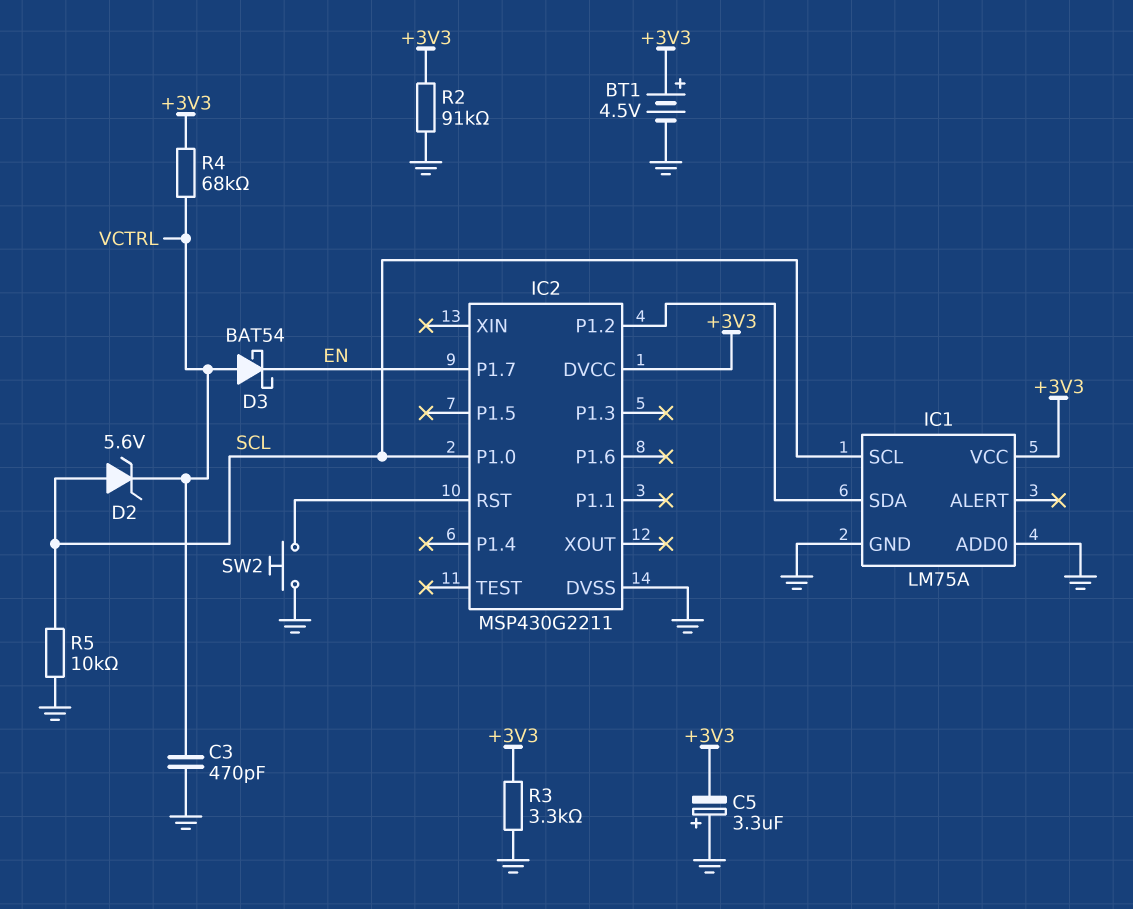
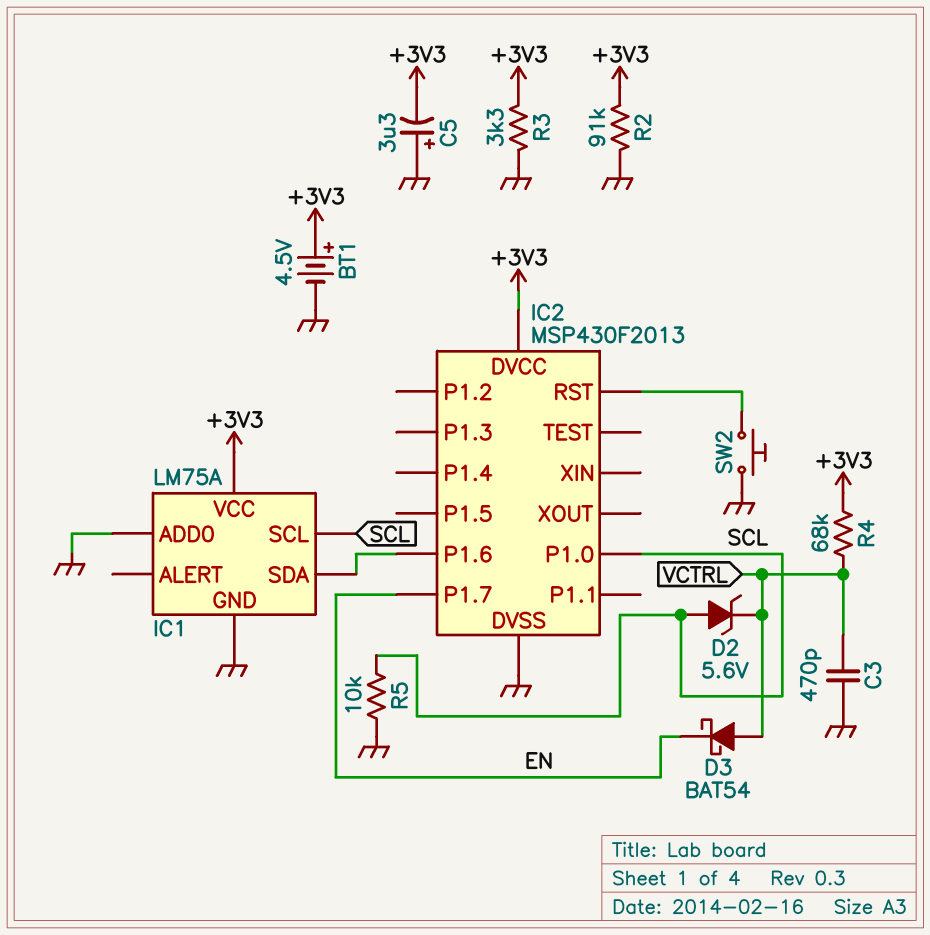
IC2: MSP430G2211 -> MSP430F2013
IC2 pin P1.2: IC1/SDA -> none
IC2 pin P1.6: none -> IC1/SDA

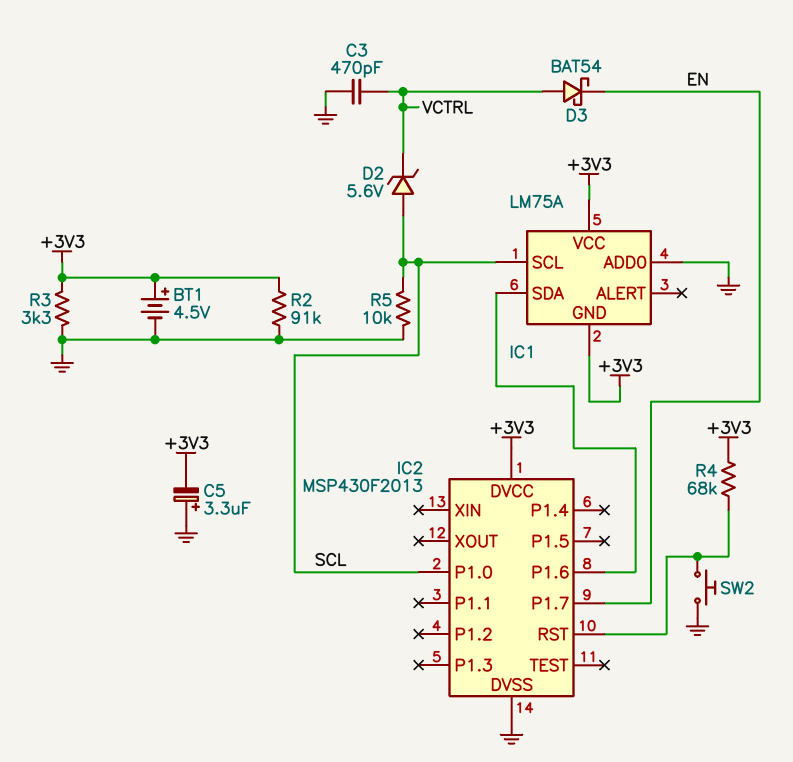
IC1 pin GND: GND -> +3V3
R4: 68k (+3V3, VCTRL) -> 68k (+3V3, IC2/RST)

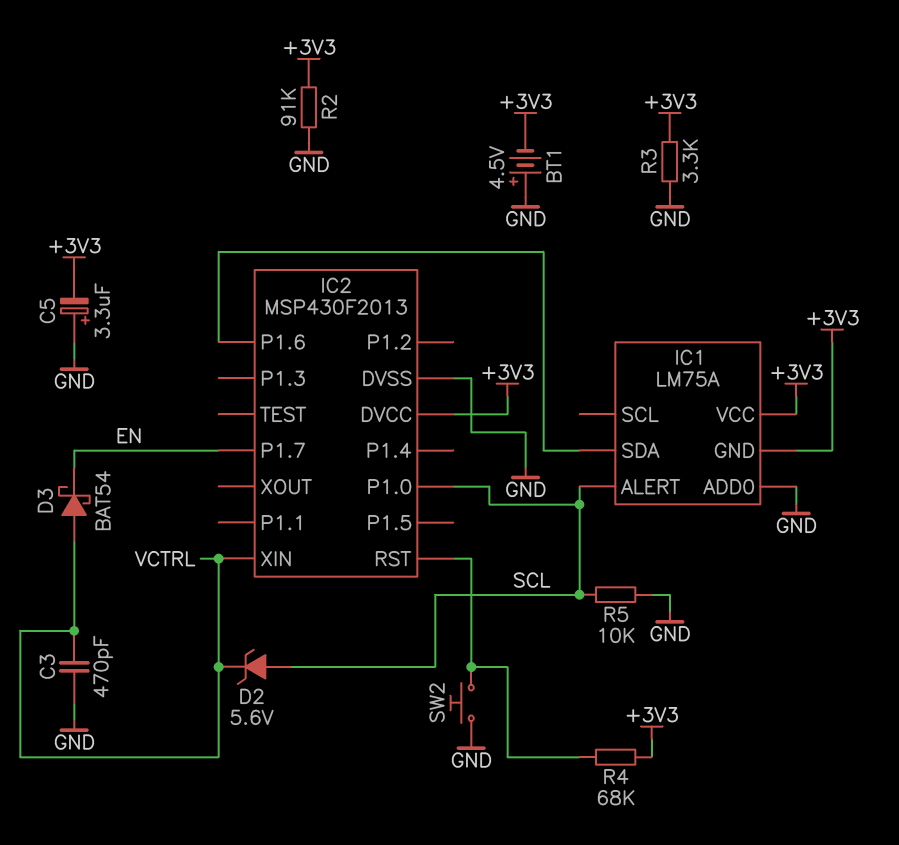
BT1: 4.5V (plus +3V3, minus GND) -> 4.5V (plus GND, minus +3V3)
IC1 pin ALERT: none -> SCL
IC1 pin SCL: SCL -> none
IC2 pin XIN: none -> VCTRL

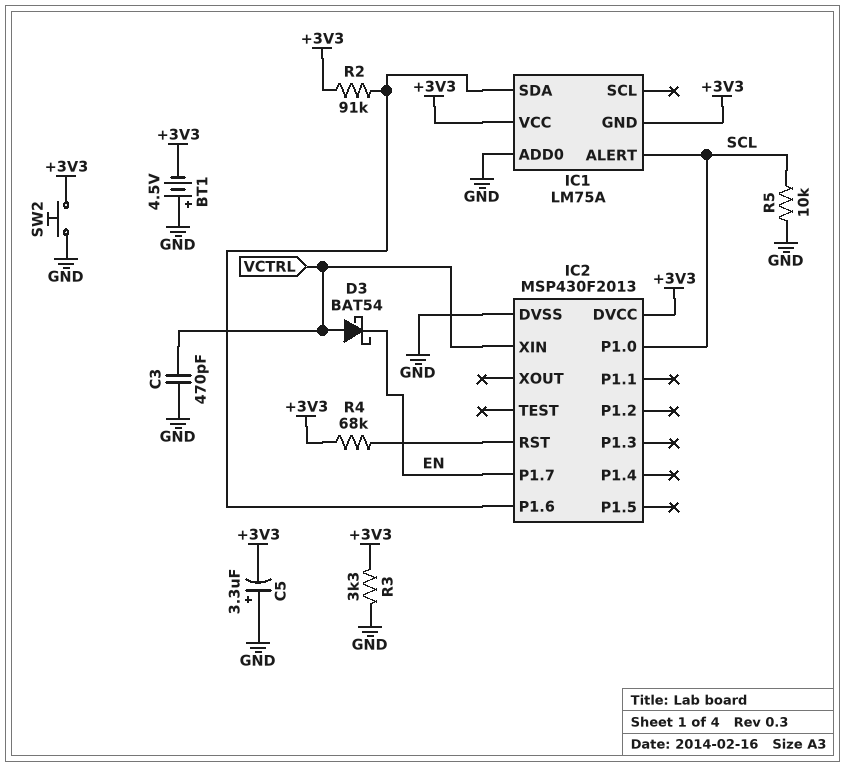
D2: zener 5.6V (A SCL, K VCTRL) -> none
R2: 91k (+3V3, GND) -> 91k (+3V3, IC1/SDA)
SW2: button (GND, IC2/RST) -> button (+3V3, GND)

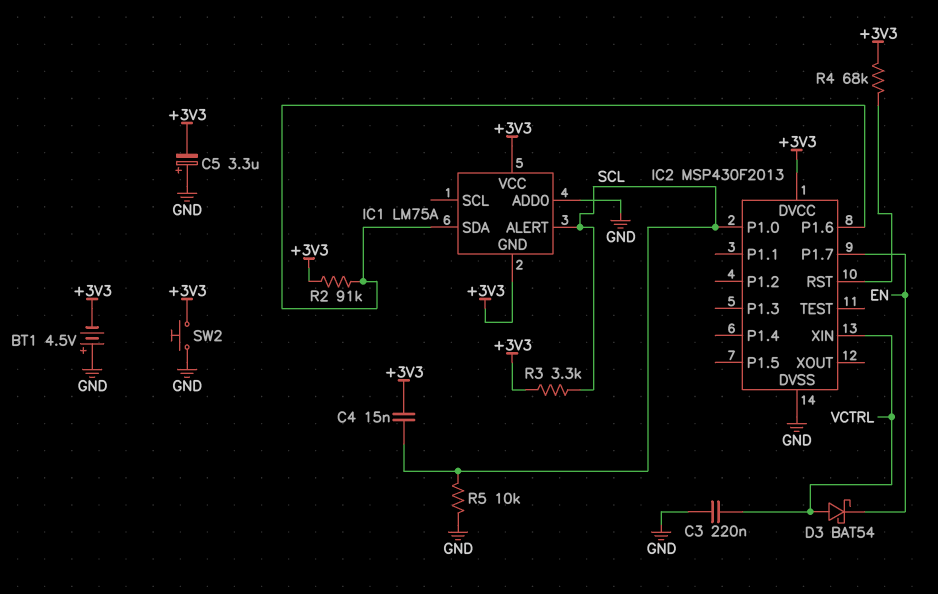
C3: 470pF (GND, VCTRL) -> 220nF (GND, VCTRL)
C4: none -> 15nF (+3V3, SCL)
R3: 3.3k (+3V3, GND) -> 3.3k (+3V3, SCL)

